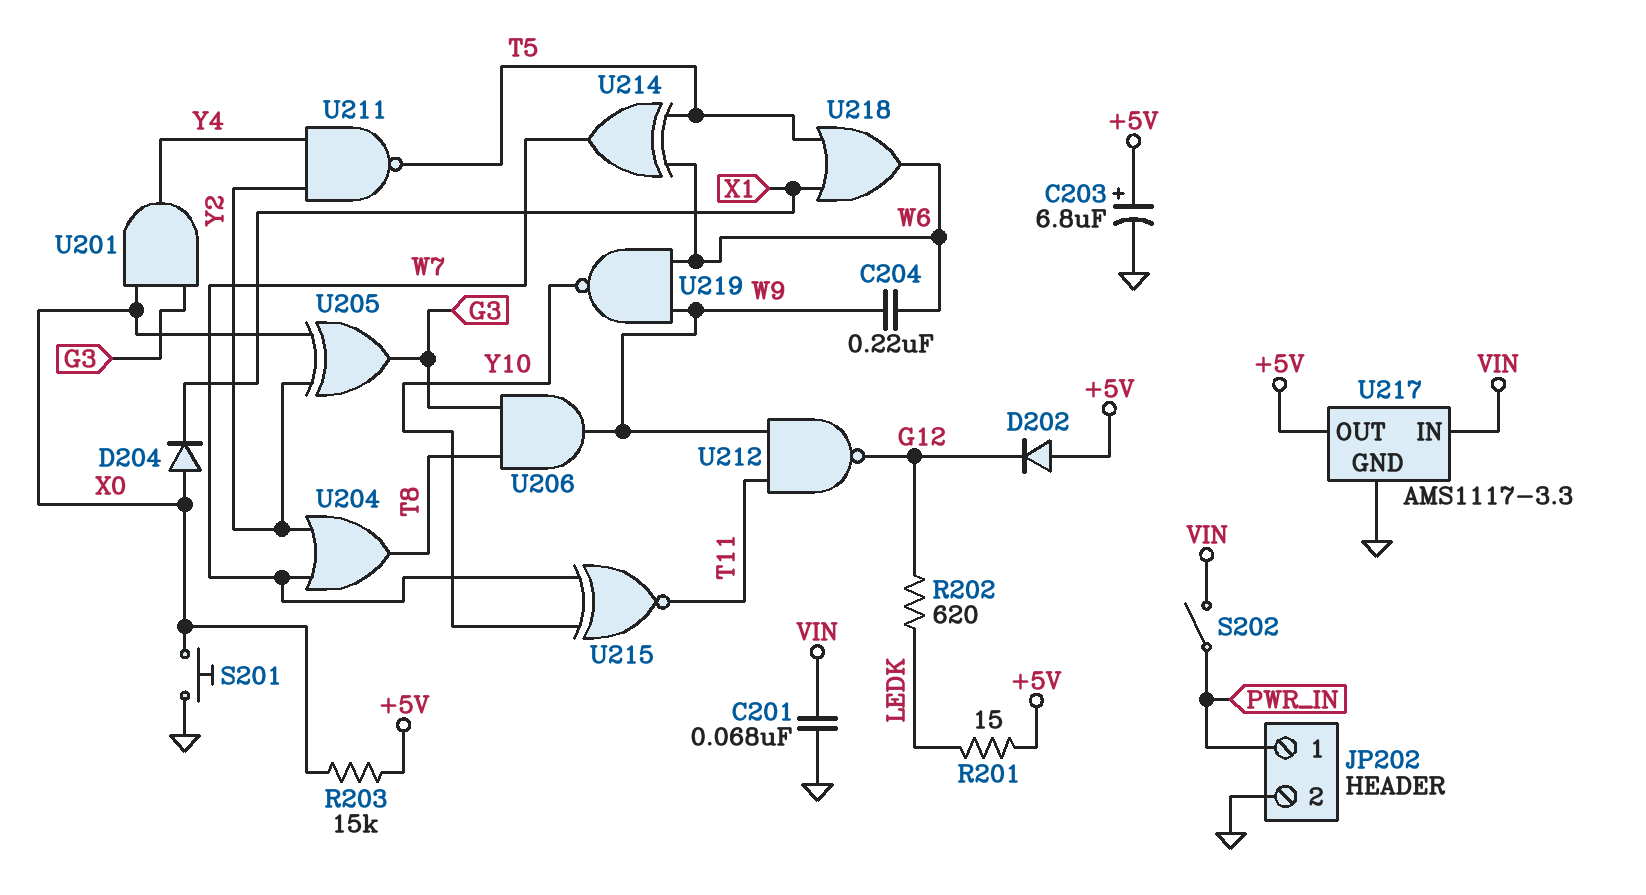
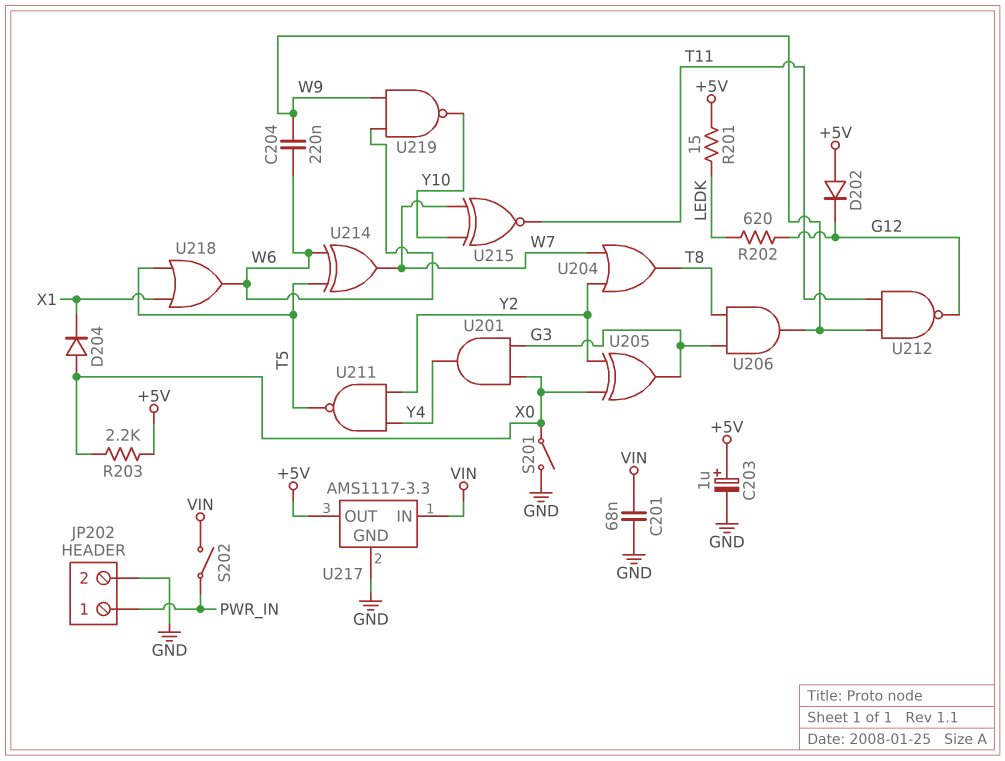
C203: 6.8uF (plus +5V, minus GND) -> 1uF (plus +5V, minus GND)
R203: 15k (+5V, X0) -> 2.2k (+5V, X0)
S201: button (GND, X0) -> switch (GND, X0)

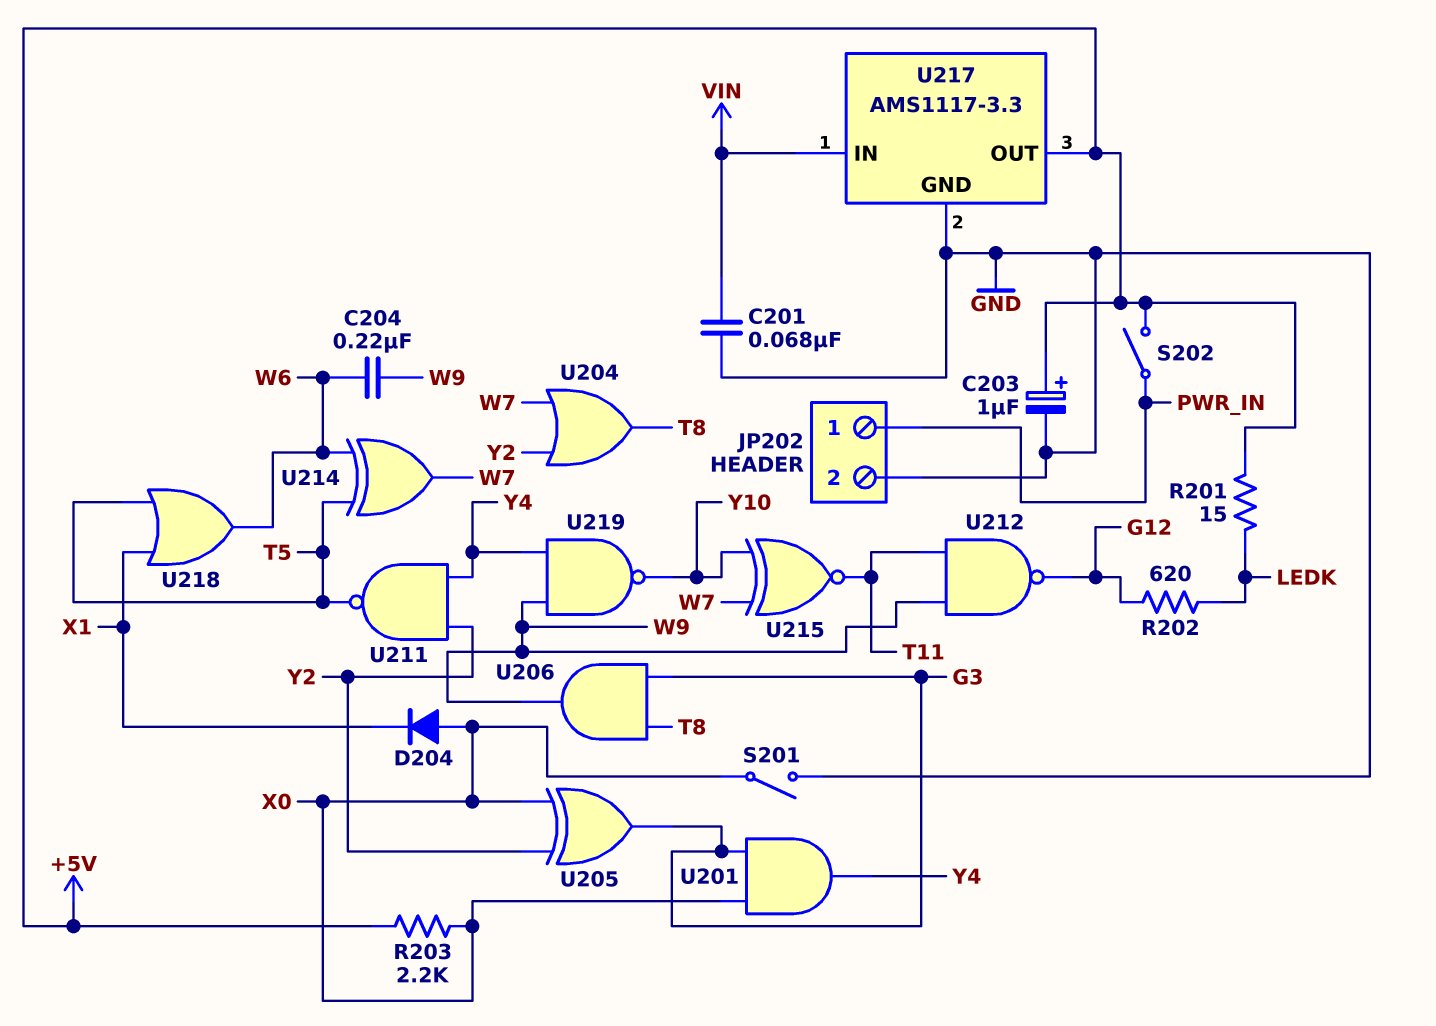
D202: diode (A +5V, K G12) -> none
S202: switch (PWR_IN, VIN) -> switch (+5V, PWR_IN)
U219: NAND (in W6, in W9, out Y10) -> NAND (in W9, in Y4, out Y10)

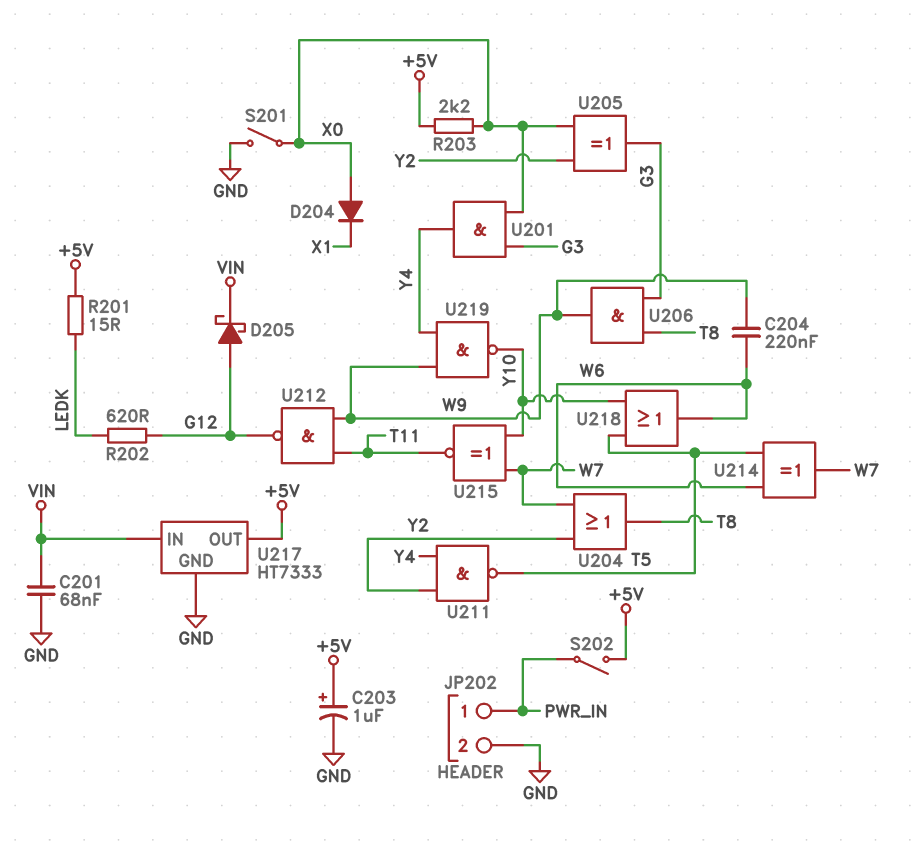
D205: none -> schottky (A G12, K VIN)
U217: AMS1117-3.3 -> HT7333
U218: OR (in T5, in X1, out W6) -> OR (in T5, in Y10, out W6)

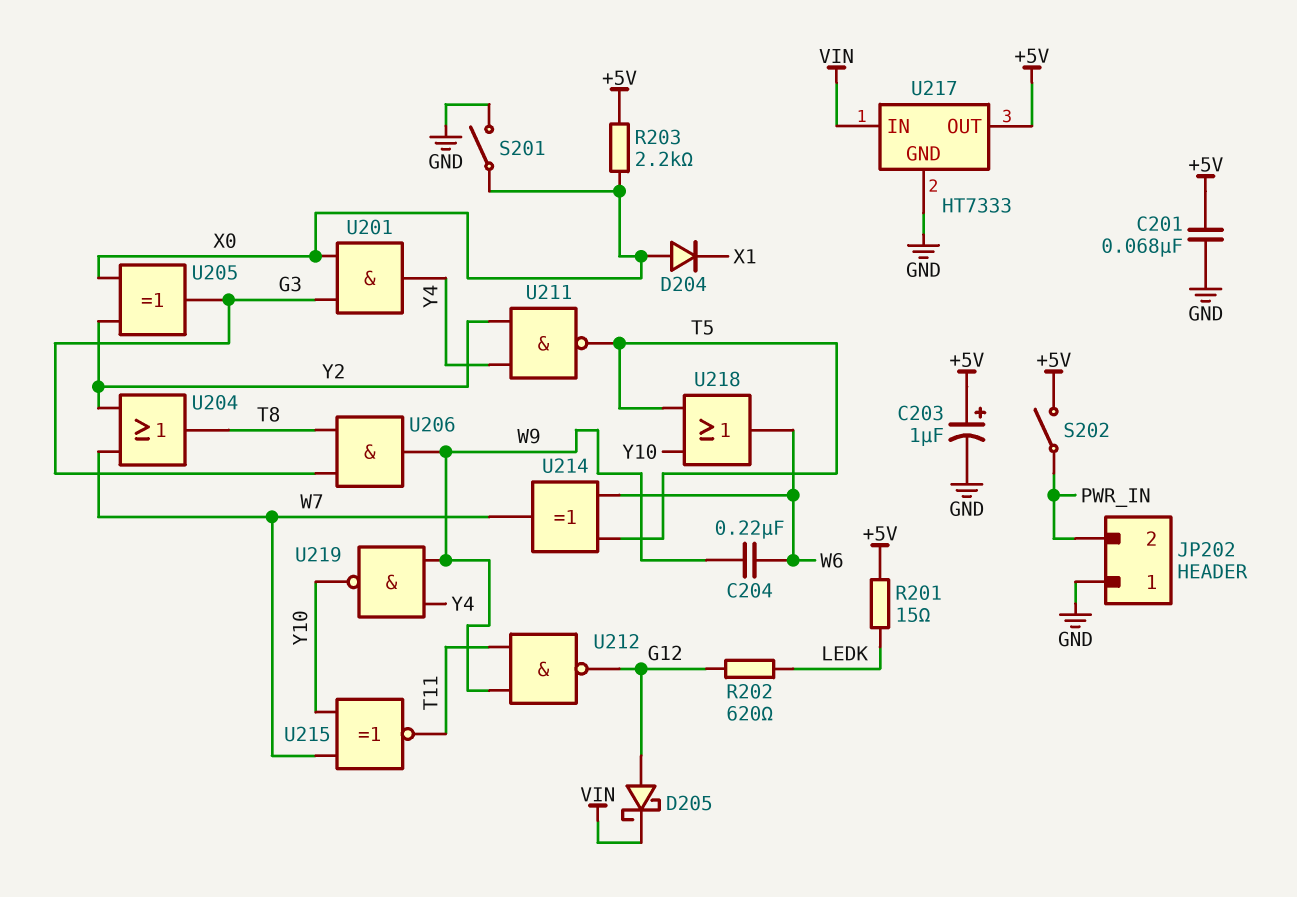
C201: 68nF (GND, VIN) -> 68nF (+5V, GND)
JP202 pin 1: PWR_IN -> GND
JP202 pin 2: GND -> PWR_IN

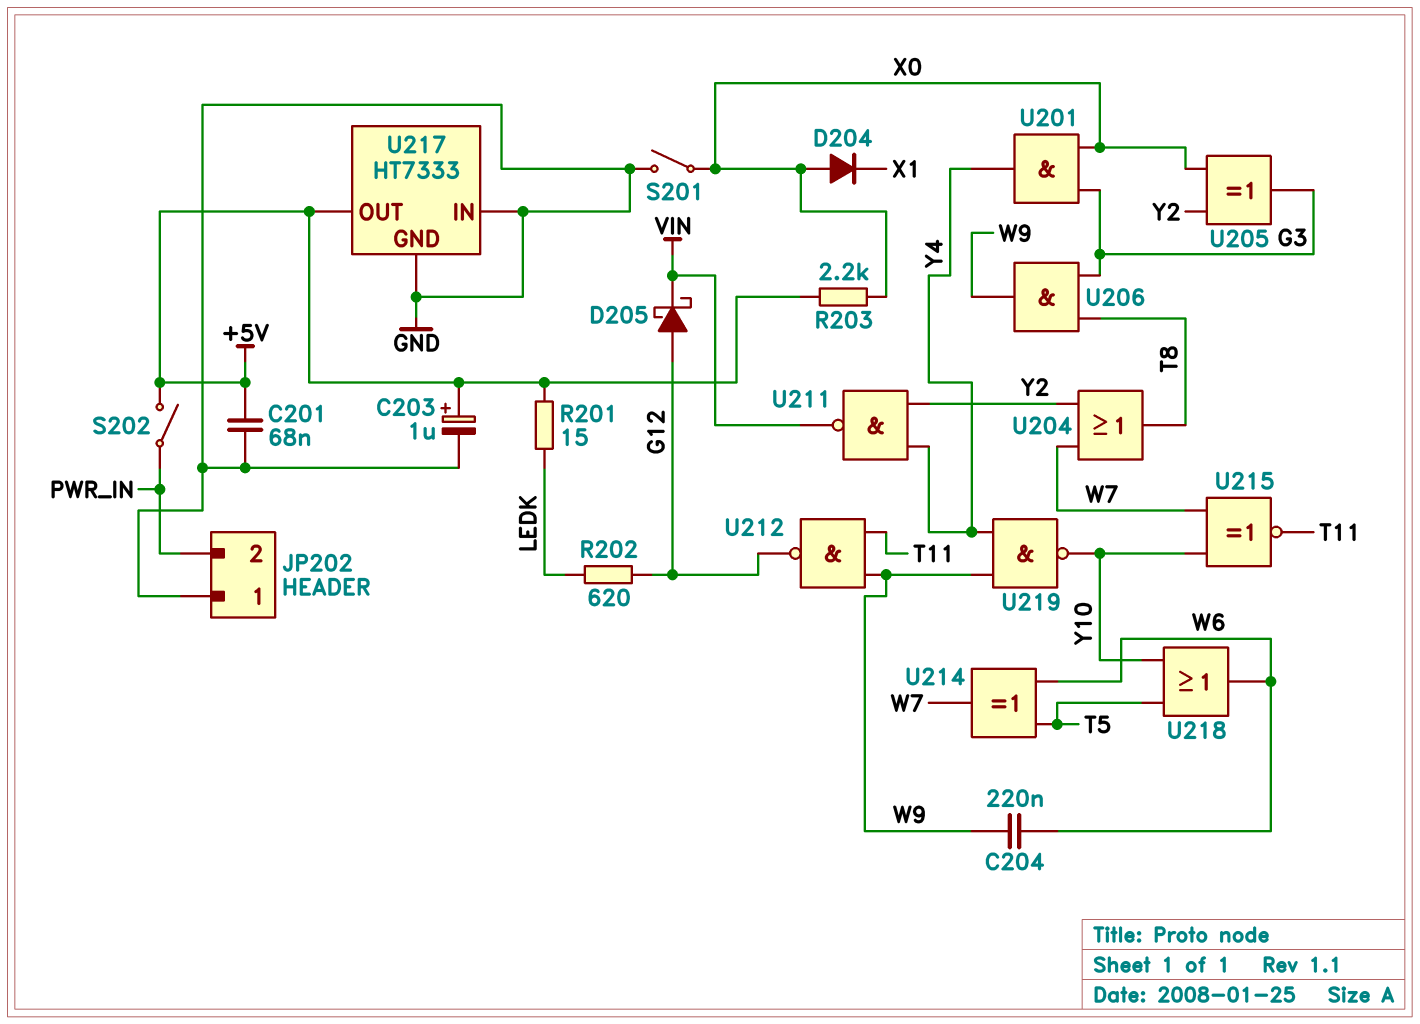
U211: NAND (in Y2, in Y4, out T5) -> NAND (in Y2, in Y4, out VIN)
U217 pin IN: VIN -> GND

